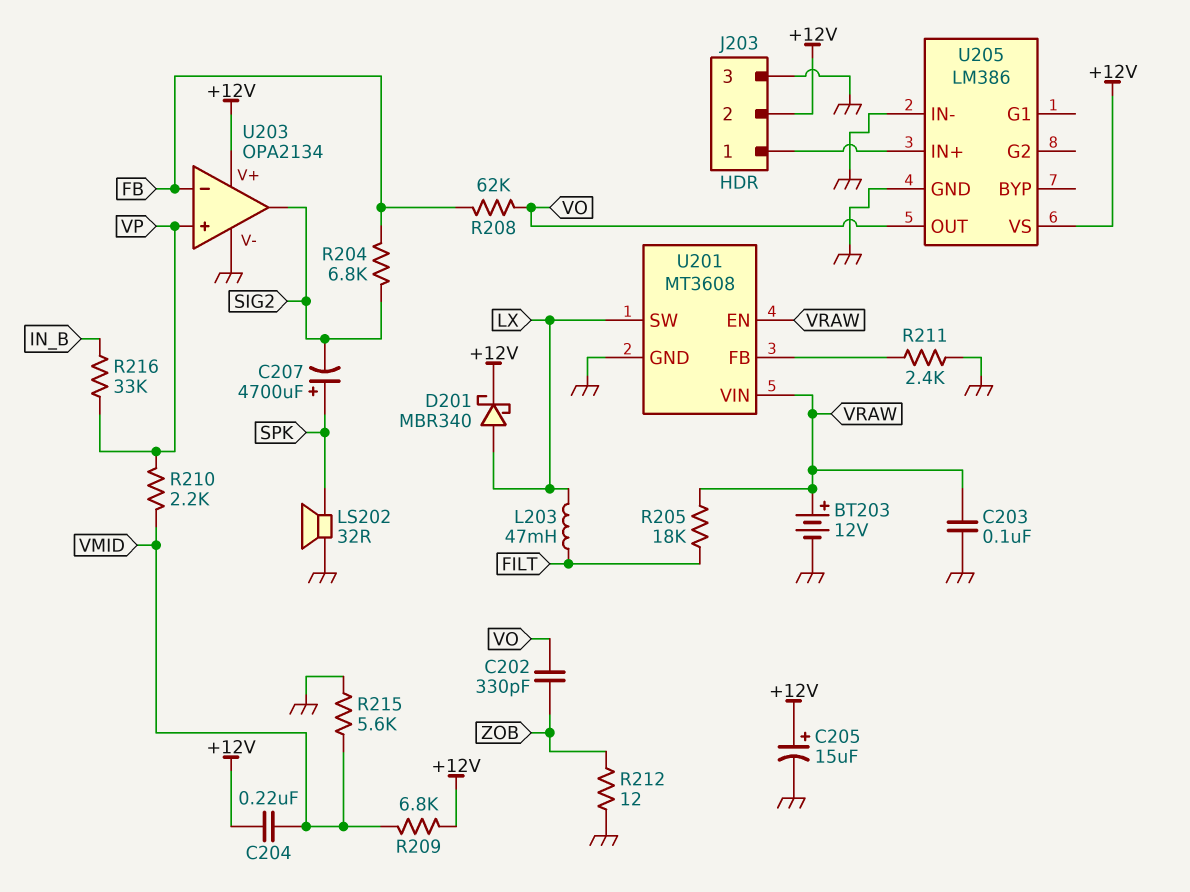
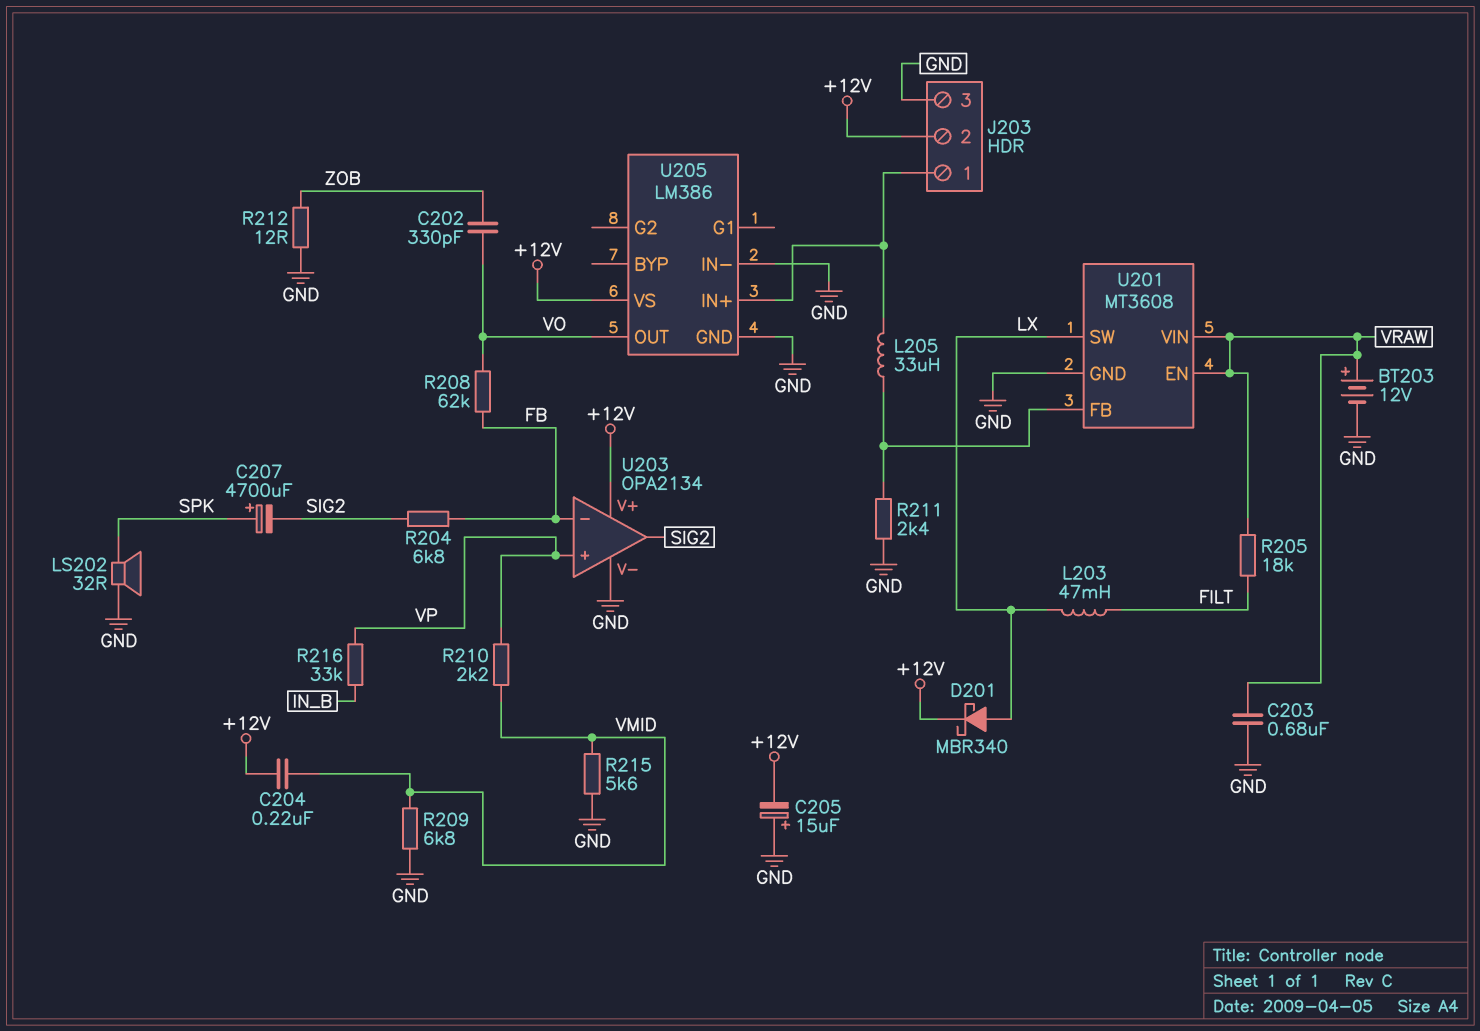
C203: 100nF (GND, VRAW) -> 680nF (GND, VRAW)
C205: 15uF (plus +12V, minus GND) -> 15uF (plus GND, minus +12V)
L205: none -> 33uH (J203/1, U201/FB)
R209: 6.8k (+12V, VMID) -> 6.8k (GND, VMID)

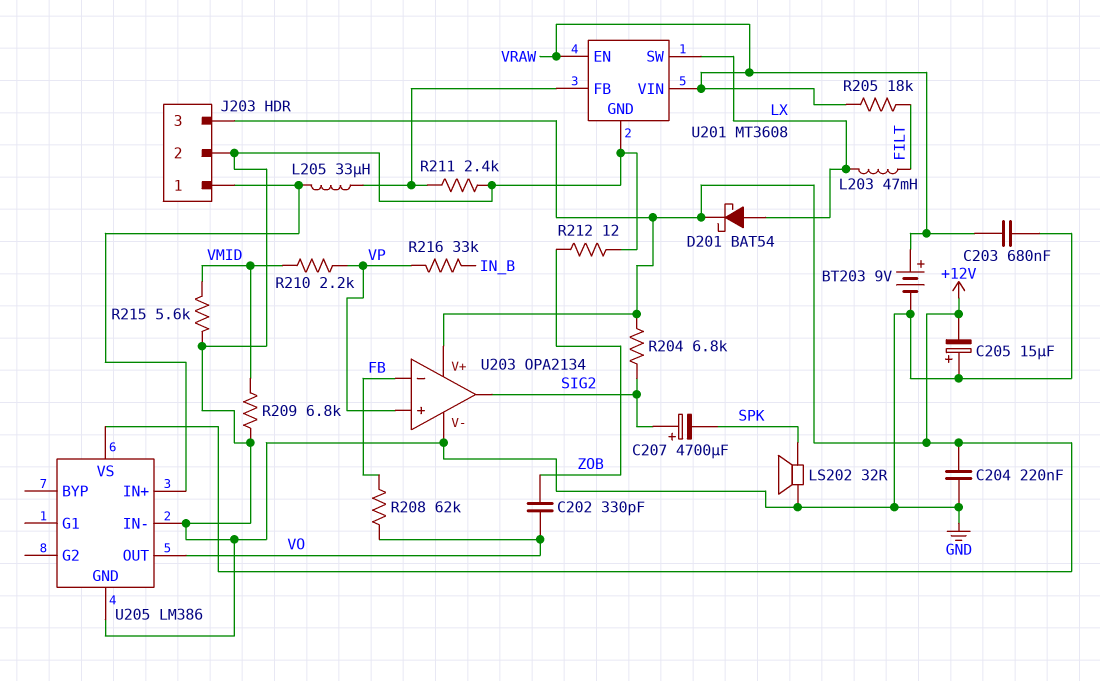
BT203: 12V (plus VRAW, minus GND) -> 9V (plus VRAW, minus GND)
C204: 220nF (+12V, VMID) -> 220nF (+12V, GND)
C207: 4700uF (plus SPK, minus SIG2) -> 4700uF (plus SIG2, minus SPK)
D201: schottky MBR340 (A LX, K +12V) -> schottky BAT54 (A LX, K +12V)
J203 pin 2: +12V -> GND
J203 pin 3: GND -> +12V
R204: 6.8k (FB, SIG2) -> 6.8k (+12V, SIG2)

